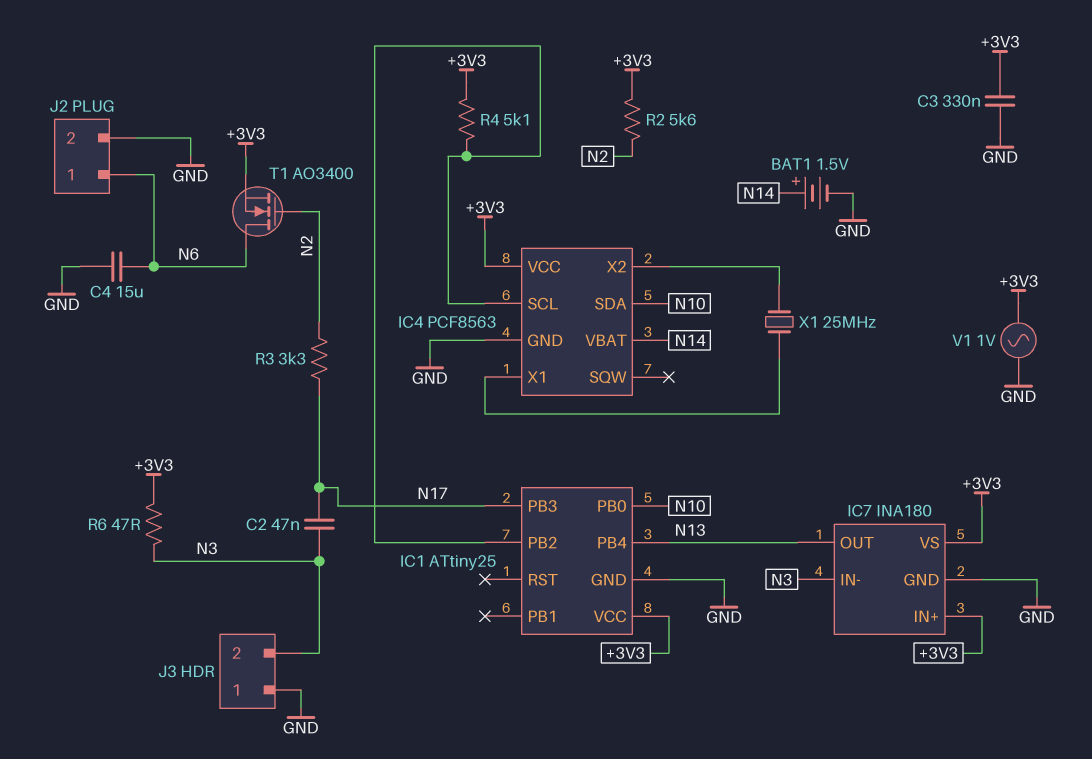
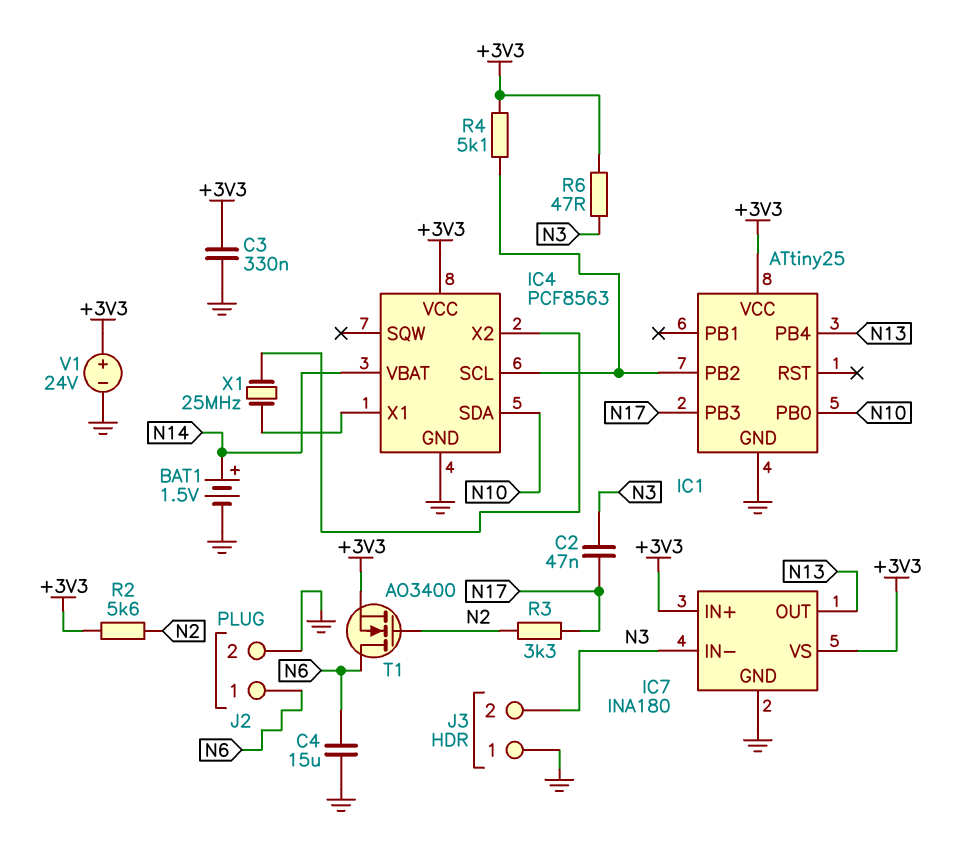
V1: AC 1V (+3V3, GND) -> 24V (plus +3V3, minus GND)

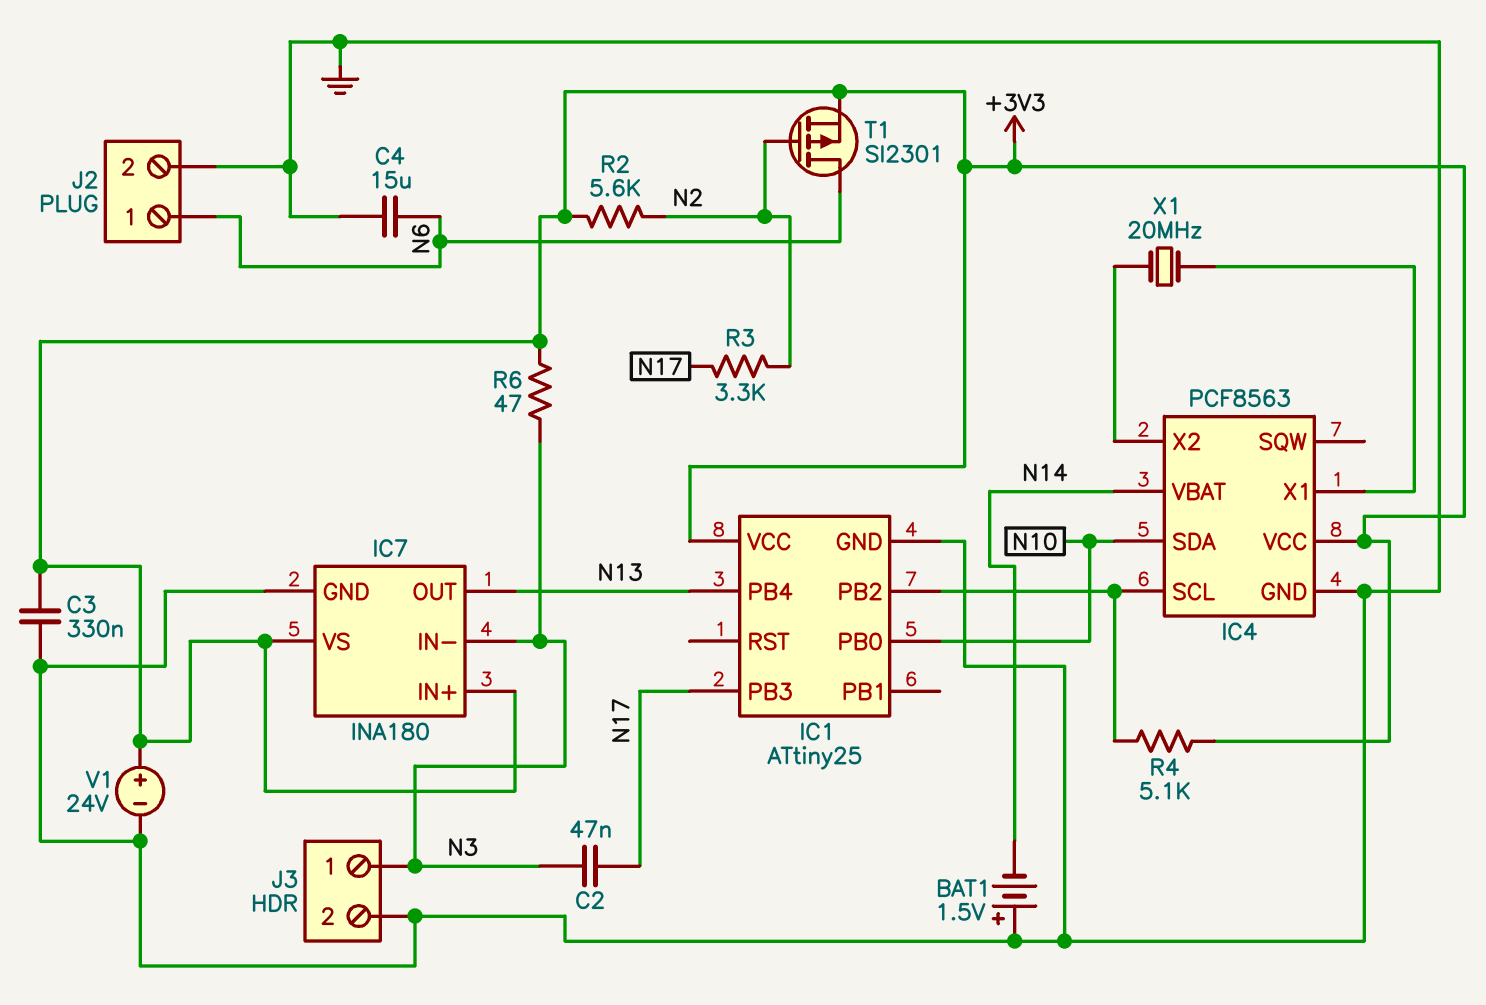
BAT1: 1.5V (plus N14, minus GND) -> 1.5V (plus GND, minus N14)
J3 pin 1: GND -> N3
J3 pin 2: N3 -> GND
T1: NMOS AO3400 (G N2, D N6, S +3V3) -> PMOS SI2301 (G N2, D N6, S +3V3)
X1: 25MHz (IC4/X1, IC4/X2) -> 20MHz (IC4/X1, IC4/X2)

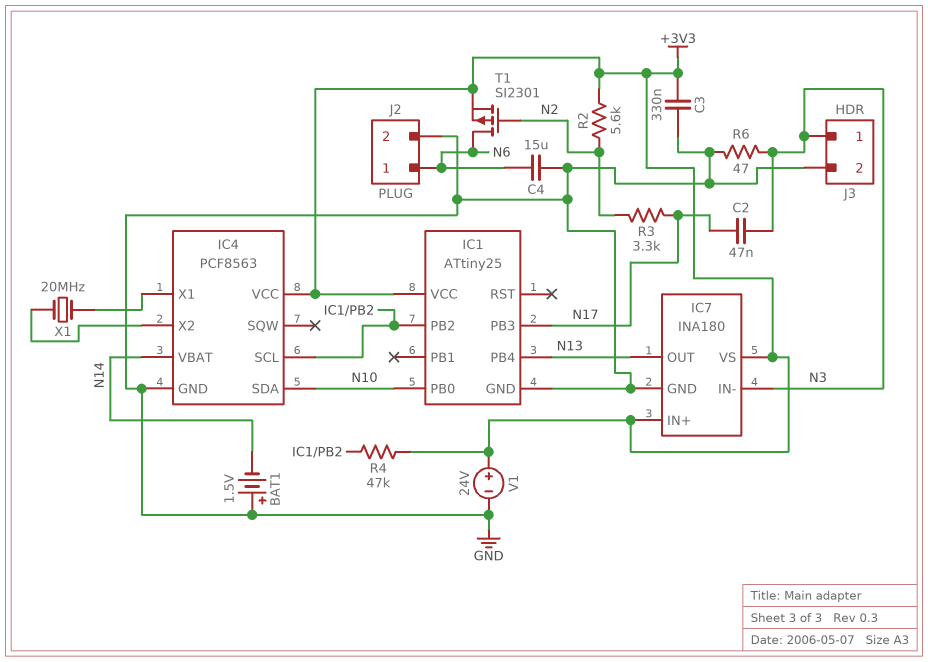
R4: 5.1k (+3V3, IC1/PB2) -> 47k (+3V3, IC1/PB2)
R6: 47 (+3V3, N3) -> 47 (GND, N3)

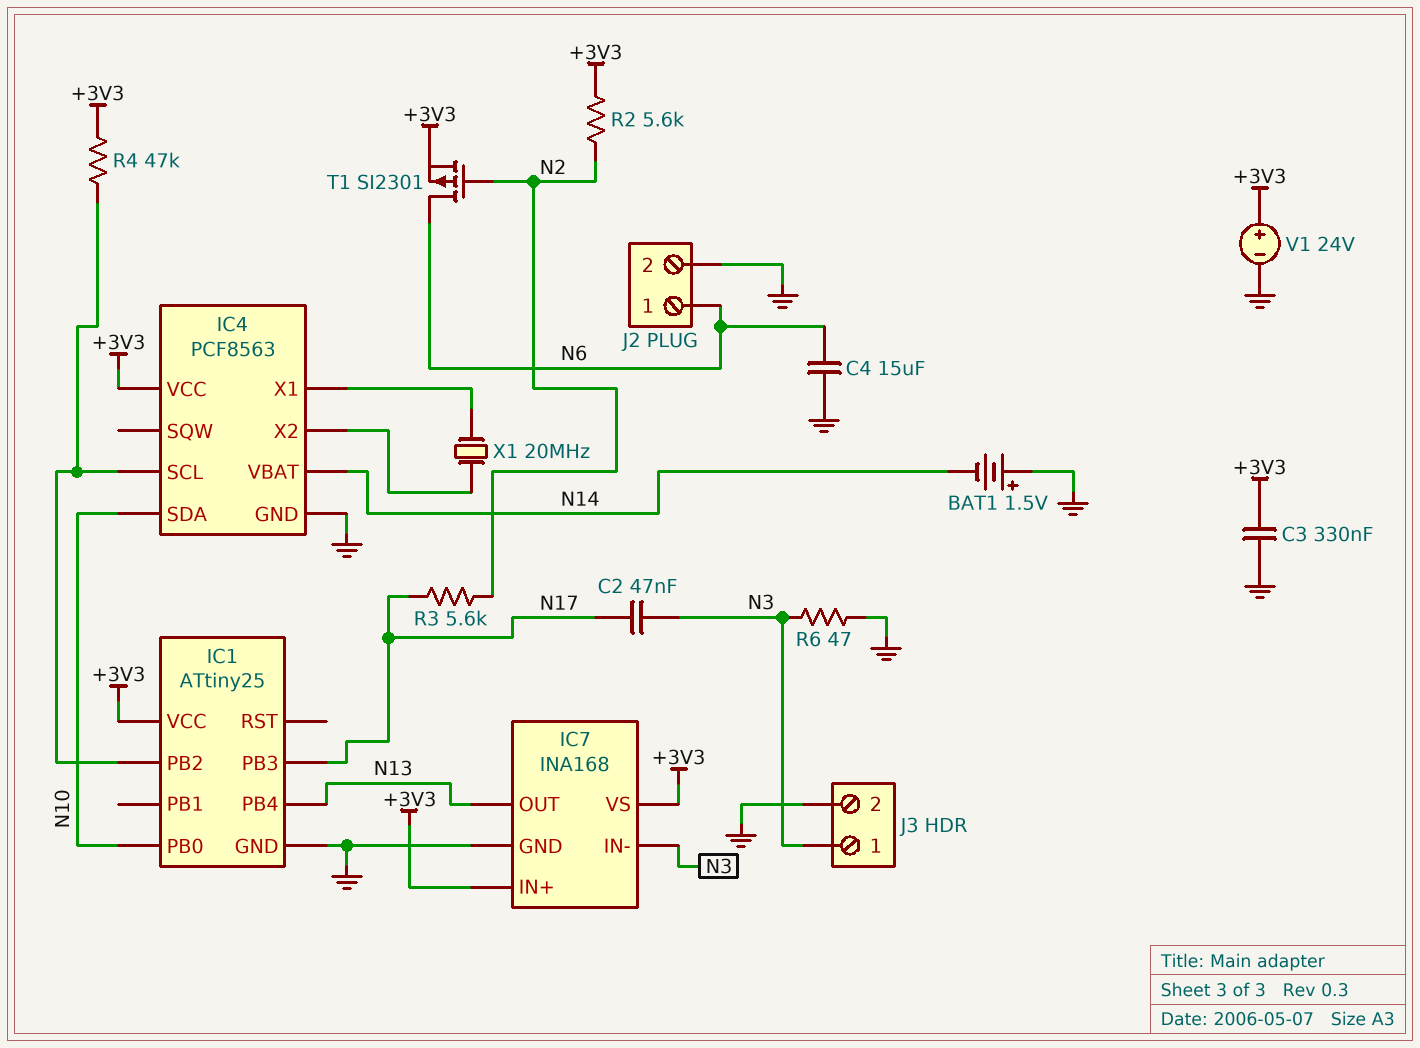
IC7: INA180 -> INA168
R3: 3.3k (N2, N17) -> 5.6k (N2, N17)

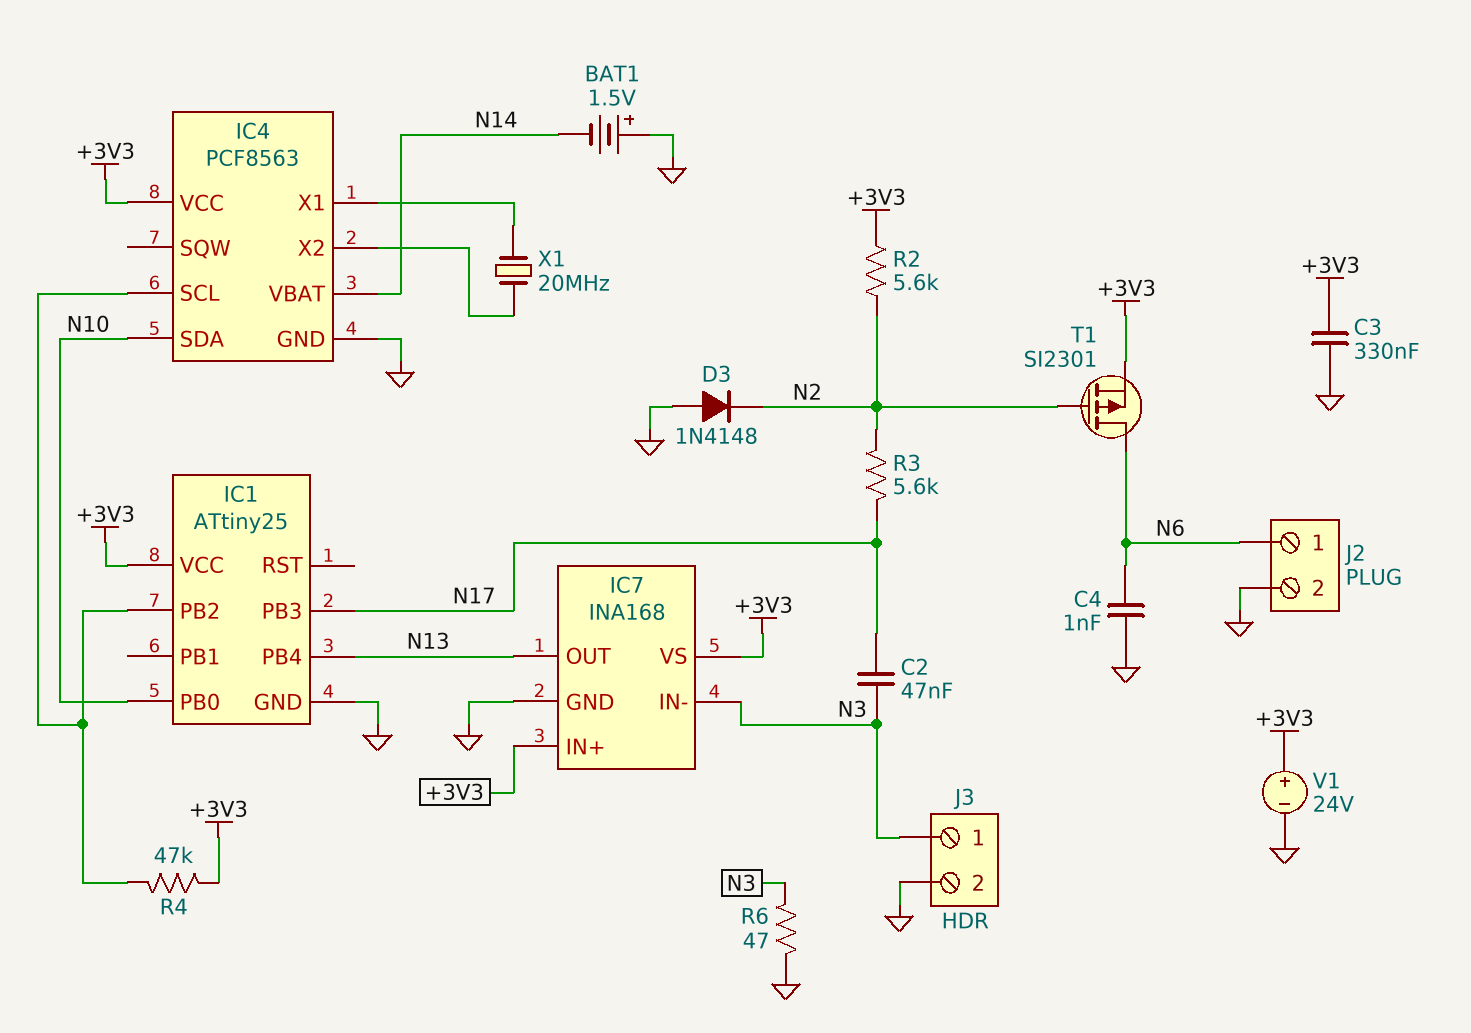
C4: 15uF (GND, N6) -> 1nF (GND, N6)
D3: none -> diode 1N4148 (A GND, K N2)

